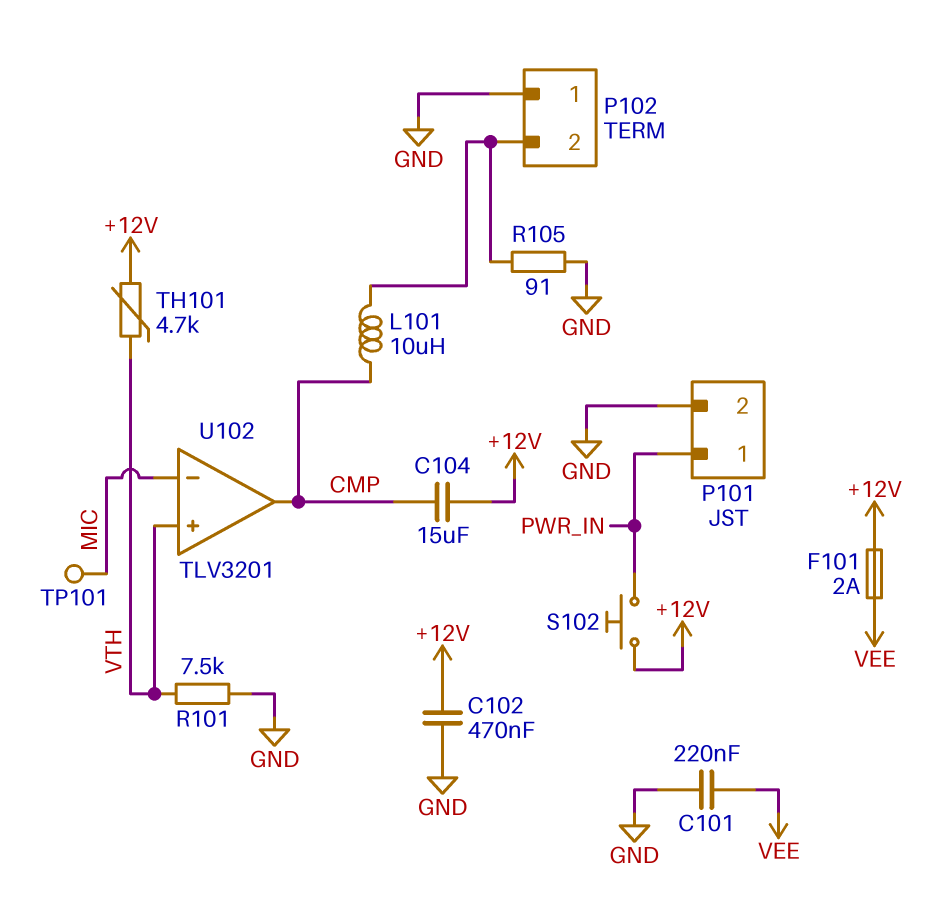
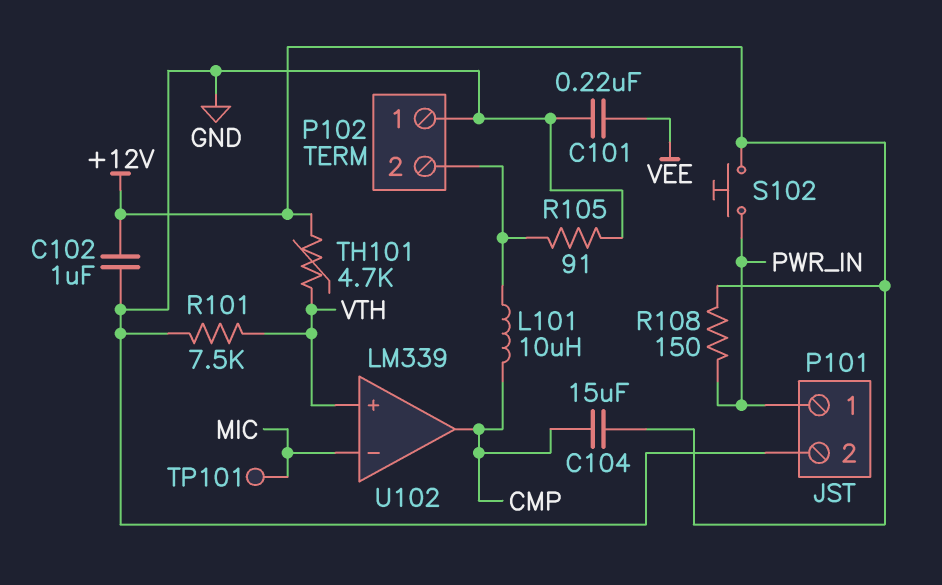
C102: 470nF (+12V, GND) -> 1uF (+12V, GND)
F101: 2A (+12V, VEE) -> none
R108: none -> 150 (+12V, PWR_IN)
U102: TLV3201 -> LM339

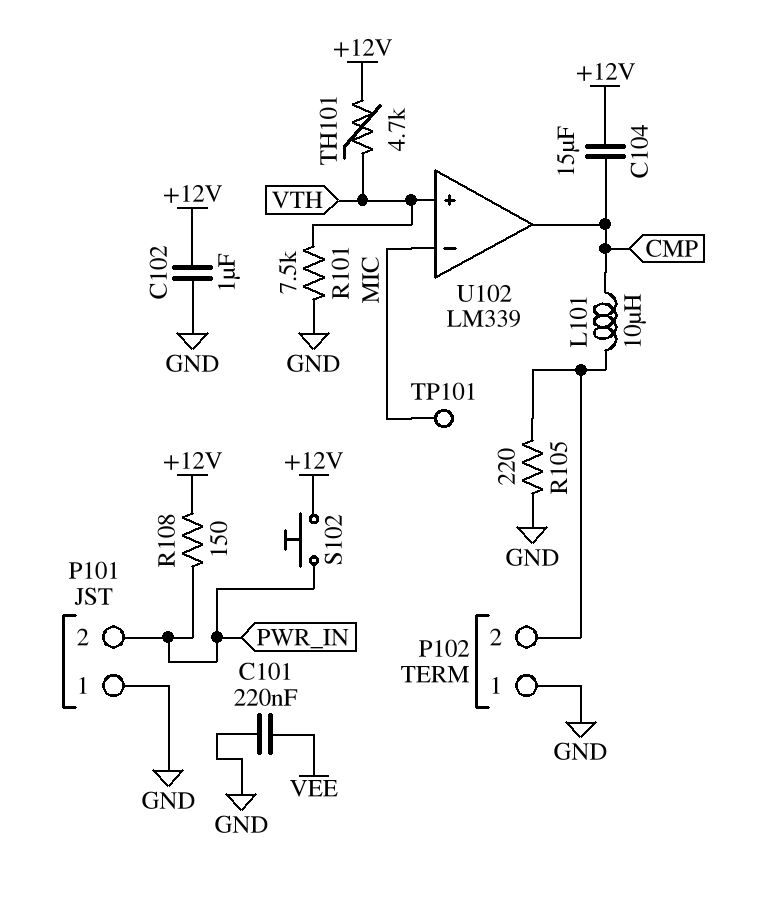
P101 pin 1: PWR_IN -> GND
P101 pin 2: GND -> PWR_IN
R105: 91 (GND, P102/2) -> 220 (GND, P102/2)

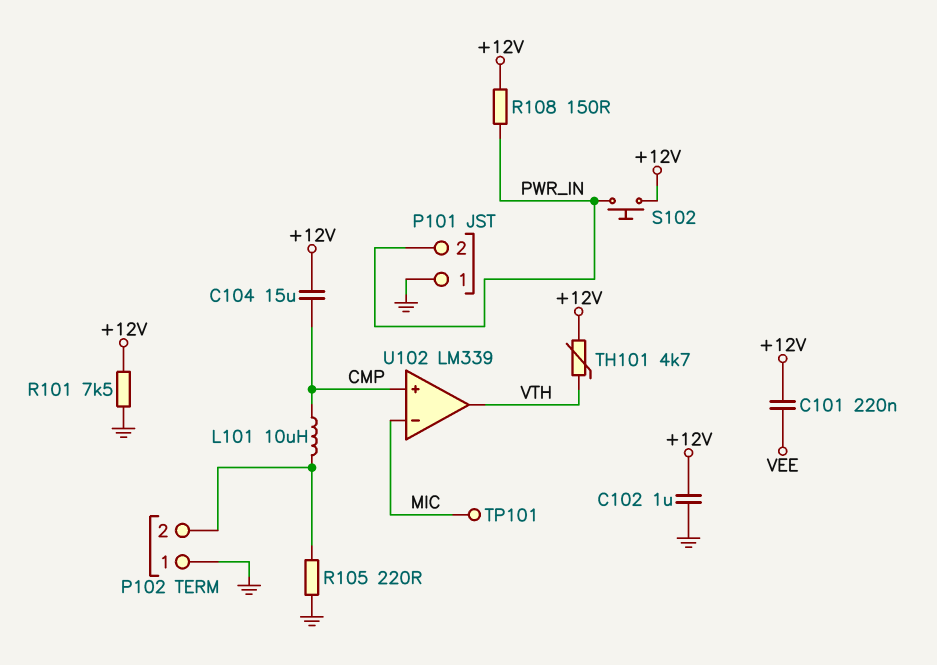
C101: 220nF (GND, VEE) -> 220nF (+12V, VEE)
R101: 7.5k (GND, VTH) -> 7.5k (+12V, GND)
U102 pin in+: VTH -> CMP
U102 pin out: CMP -> VTH

